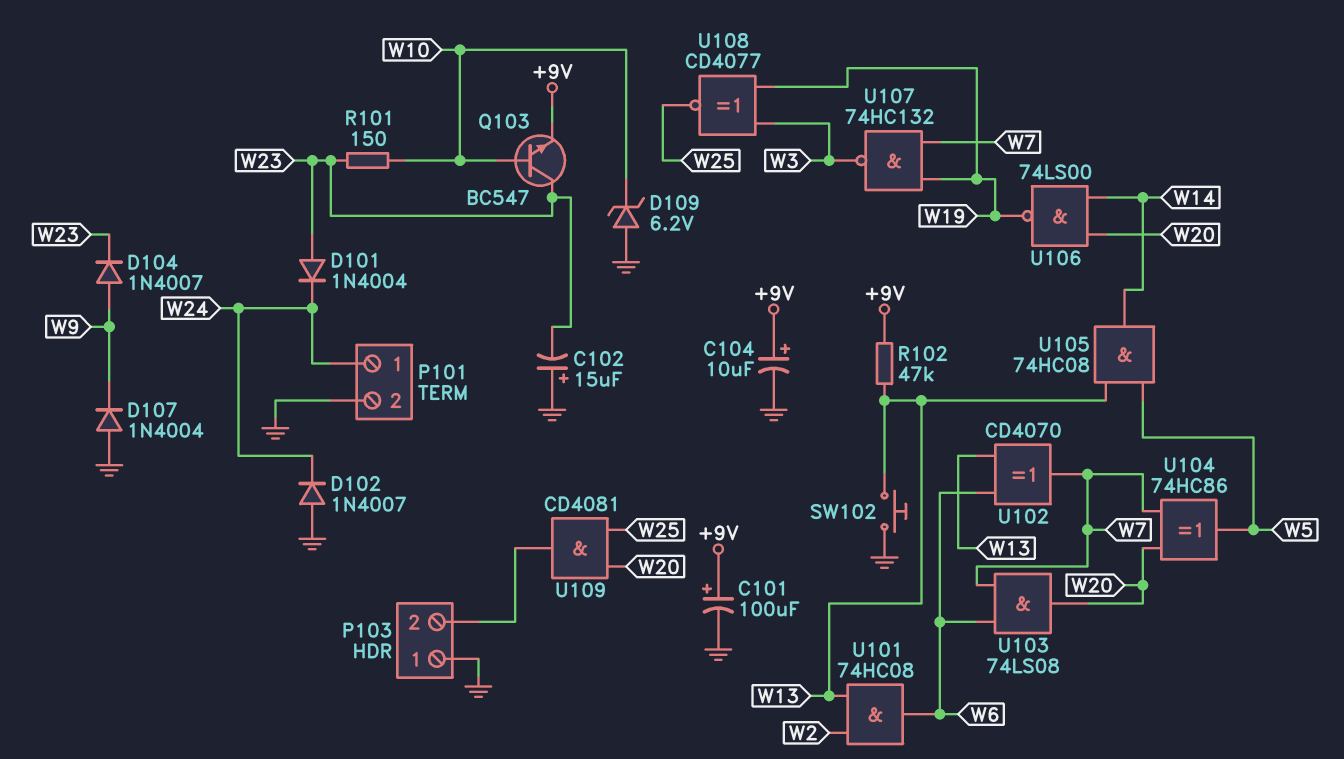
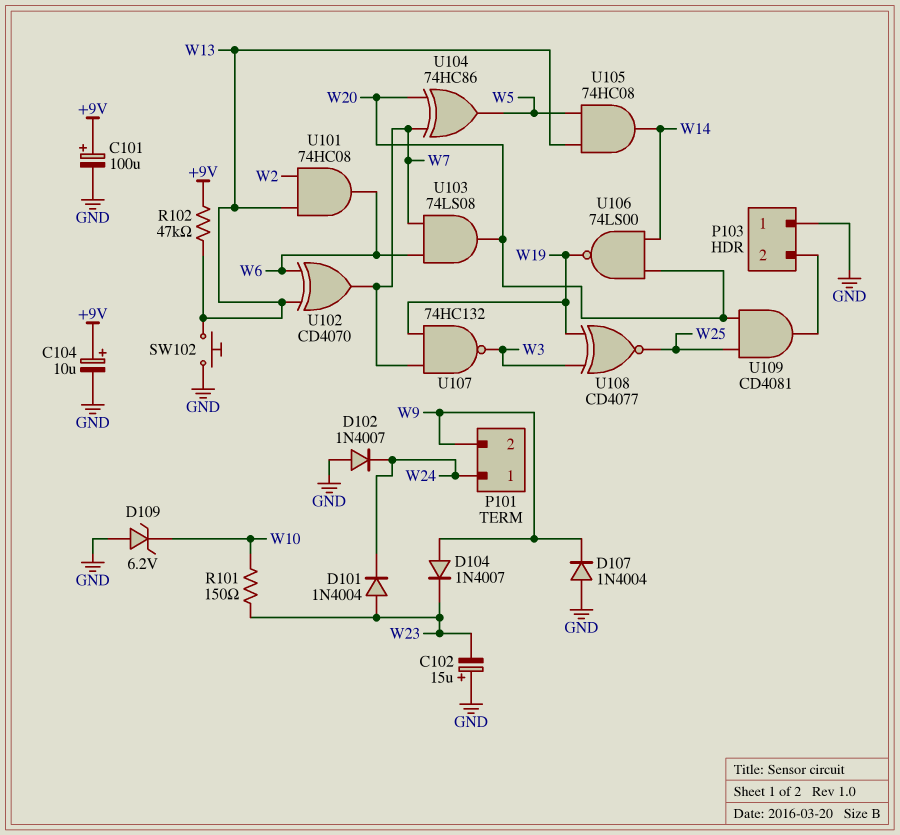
P101 pin 2: GND -> W9
Q103: NPN BC547 (B W10, C W23, E +9V) -> none

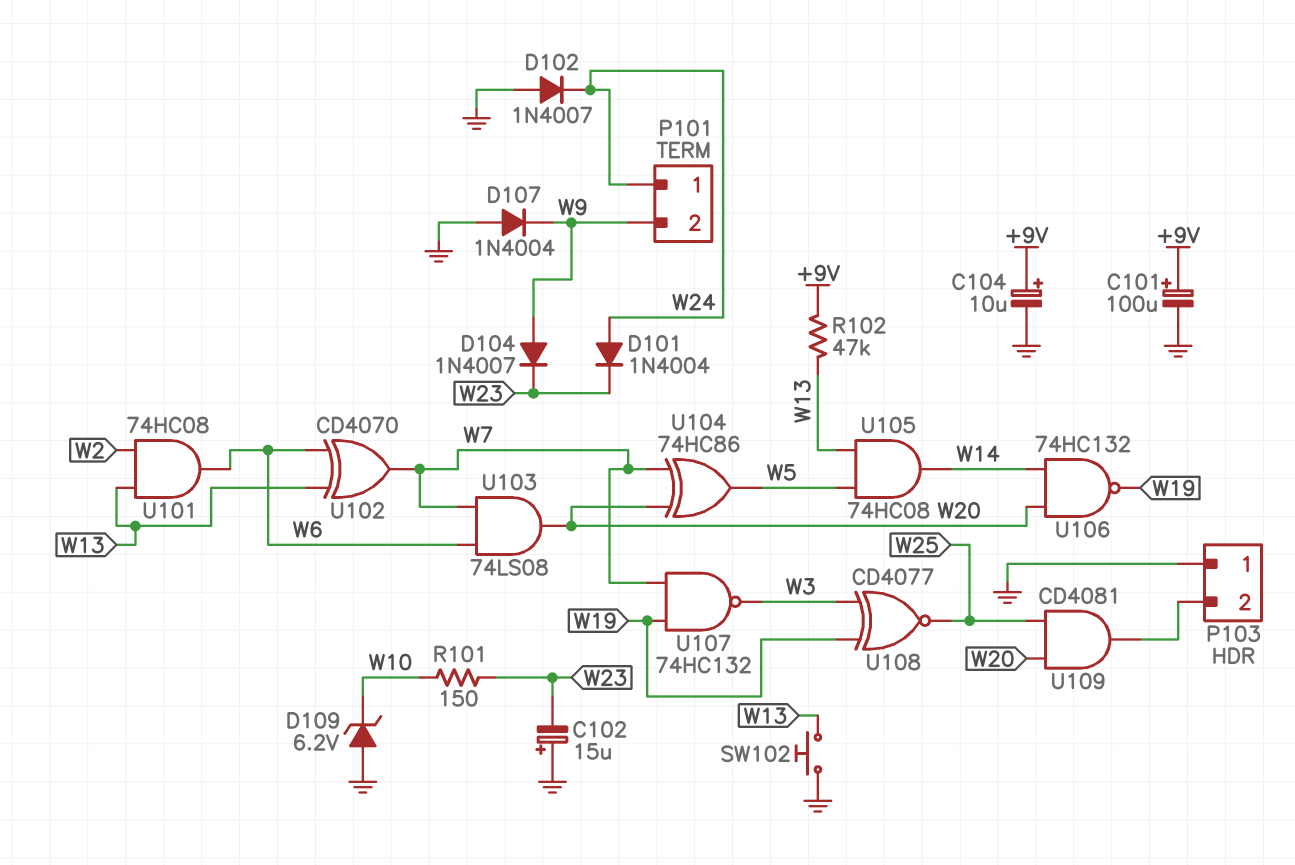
D101: diode 1N4004 (A W23, K W24) -> diode 1N4004 (A W24, K W23)
U106: NAND 74LS00 (in W14, in W20, out W19) -> NAND 74HC132 (in W14, in W20, out W19)

